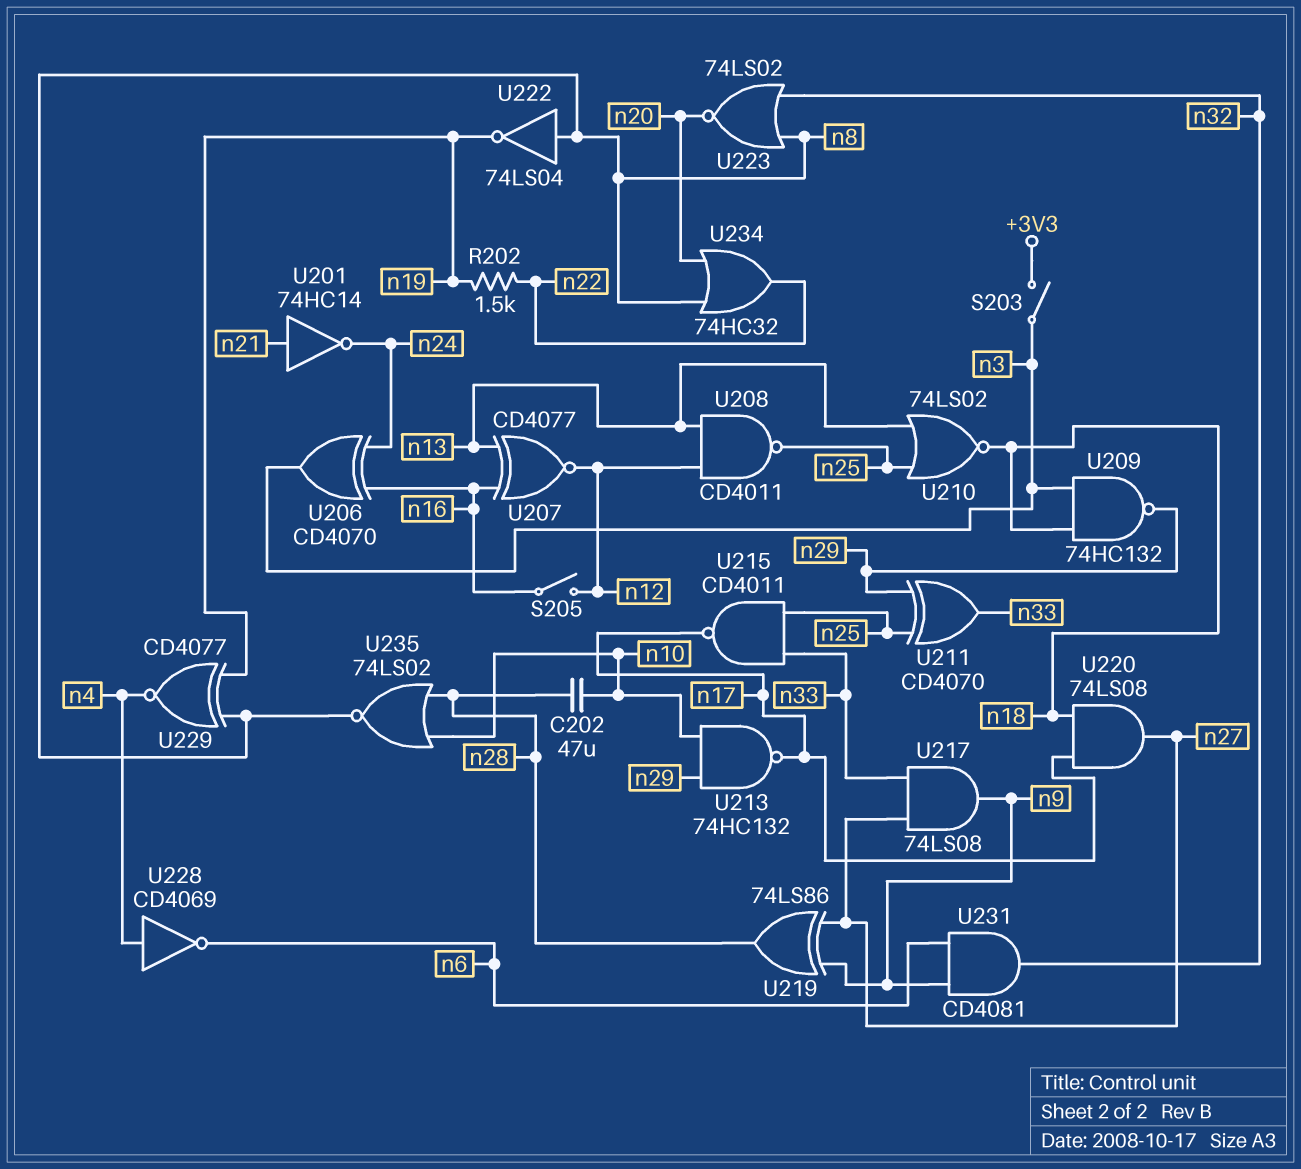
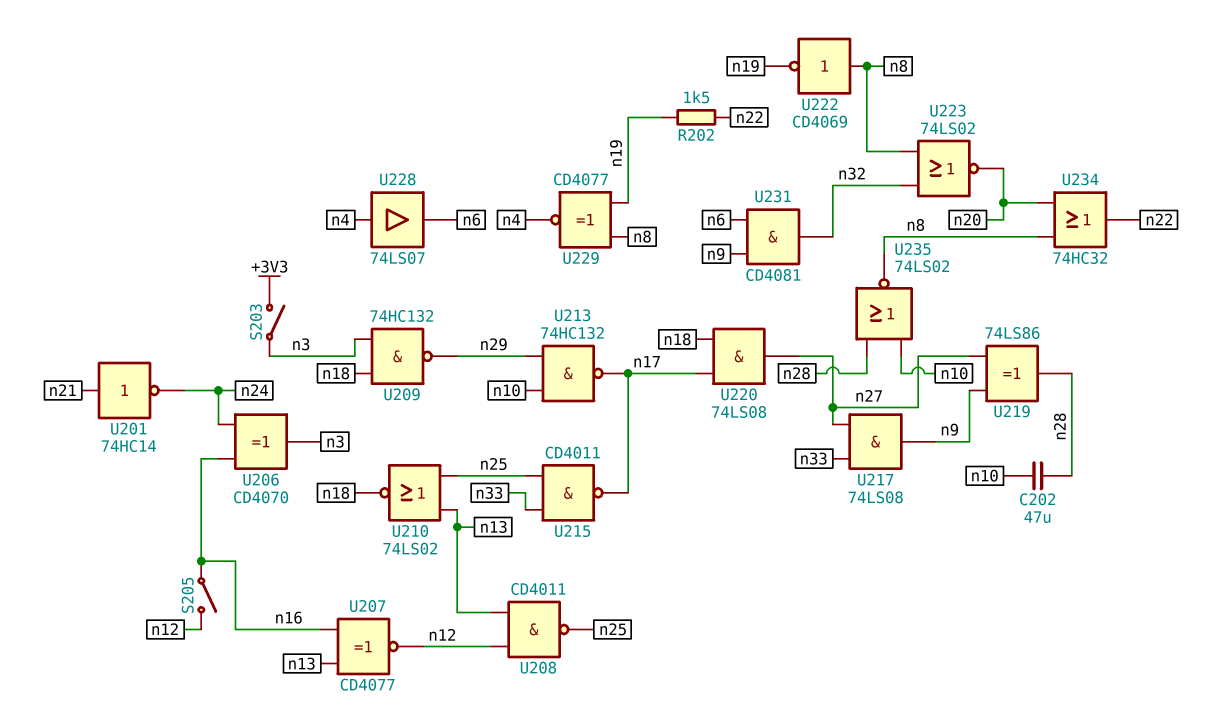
U211: XOR CD4070 (in n25, in n29, out n33) -> none
U222: NOT 74LS04 (in n8, out n19) -> NOT CD4069 (in n8, out n19)
U228: NOT CD4069 (in n4, out n6) -> buffer 74LS07 (in n4, out n6)

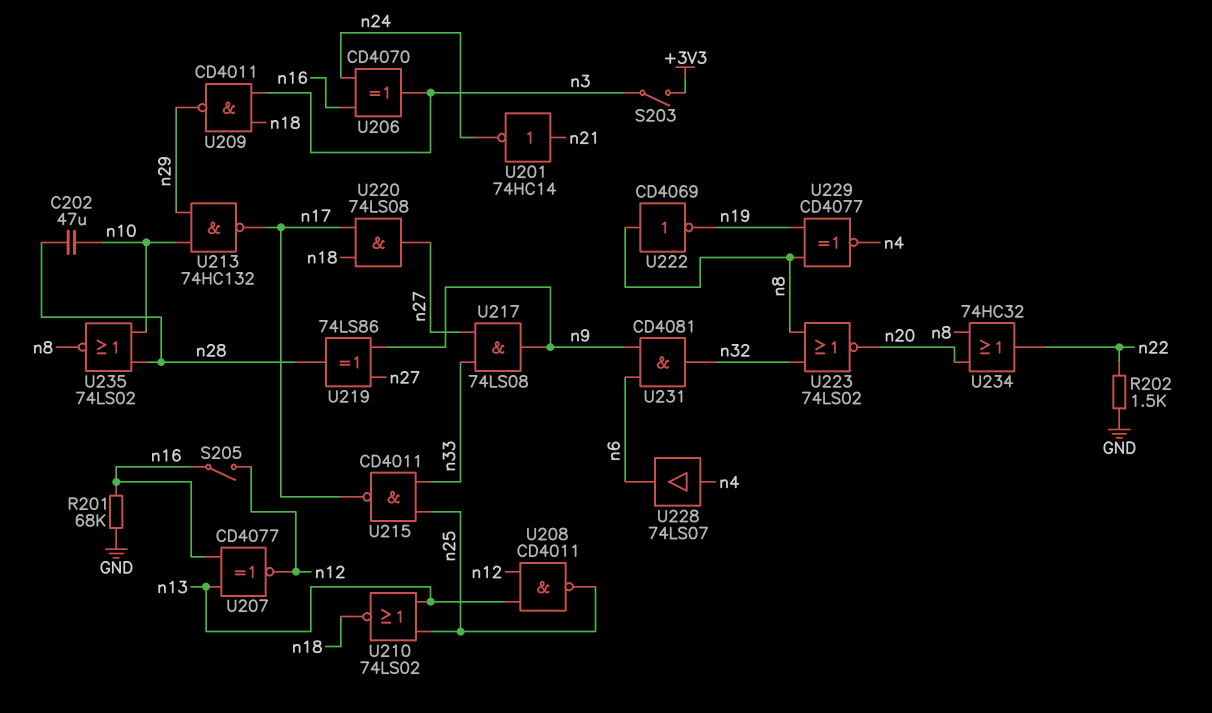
R201: none -> 68k (GND, n16)
R202: 1.5k (n19, n22) -> 1.5k (GND, n22)
U209: NAND 74HC132 (in n3, in n18, out n29) -> NAND CD4011 (in n3, in n18, out n29)

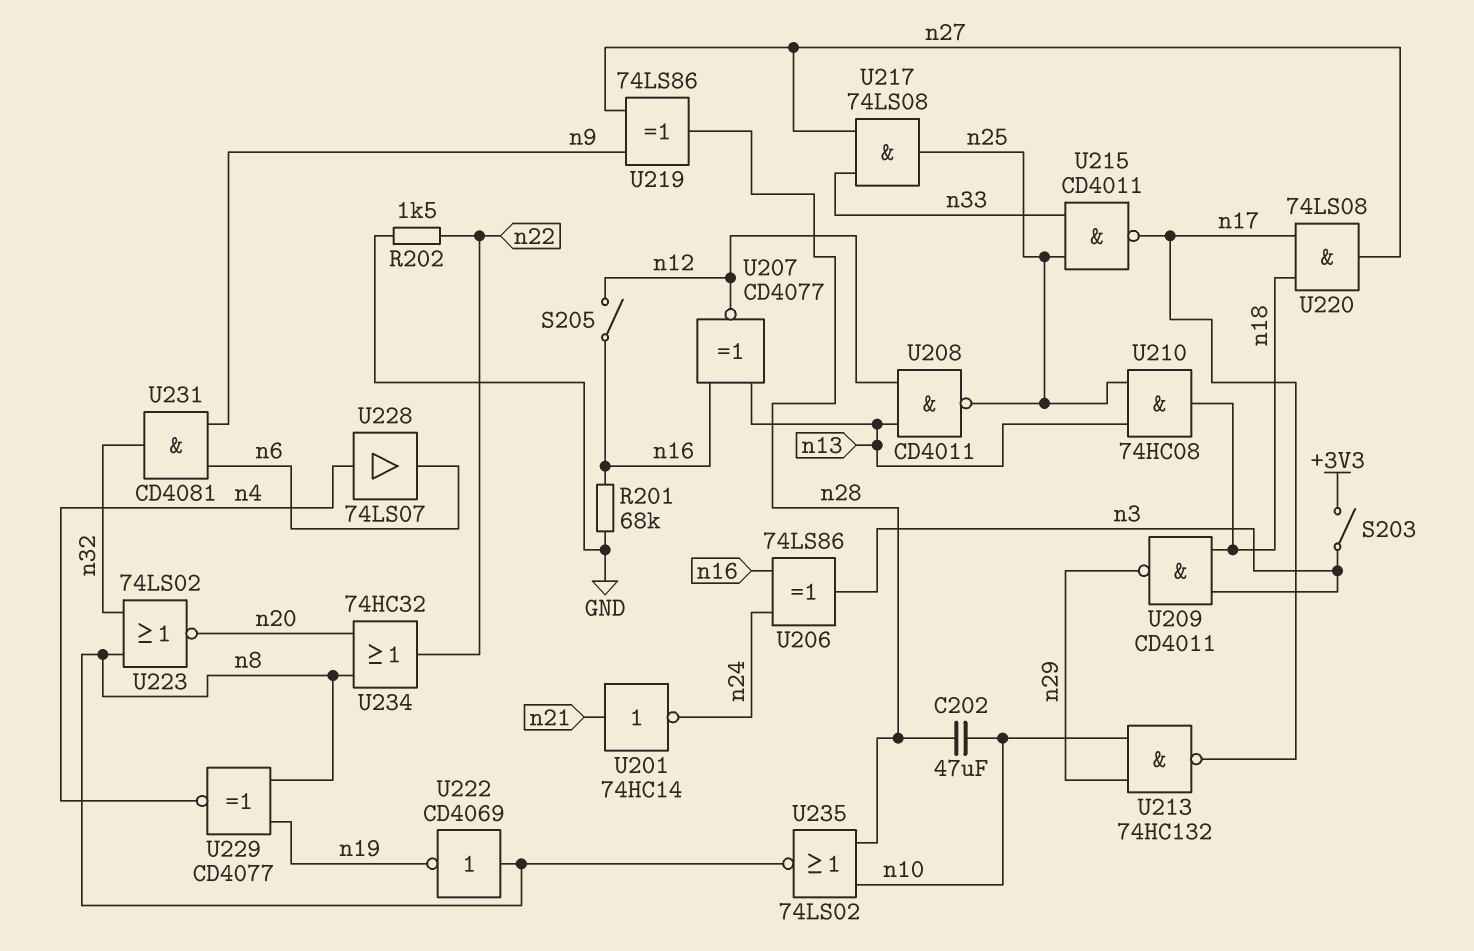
U206: XOR CD4070 (in n16, in n24, out n3) -> XOR 74LS86 (in n16, in n24, out n3)
U210: NOR 74LS02 (in n13, in n25, out n18) -> AND 74HC08 (in n13, in n25, out n18)
U217: AND 74LS08 (in n27, in n33, out n9) -> AND 74LS08 (in n27, in n33, out n25)

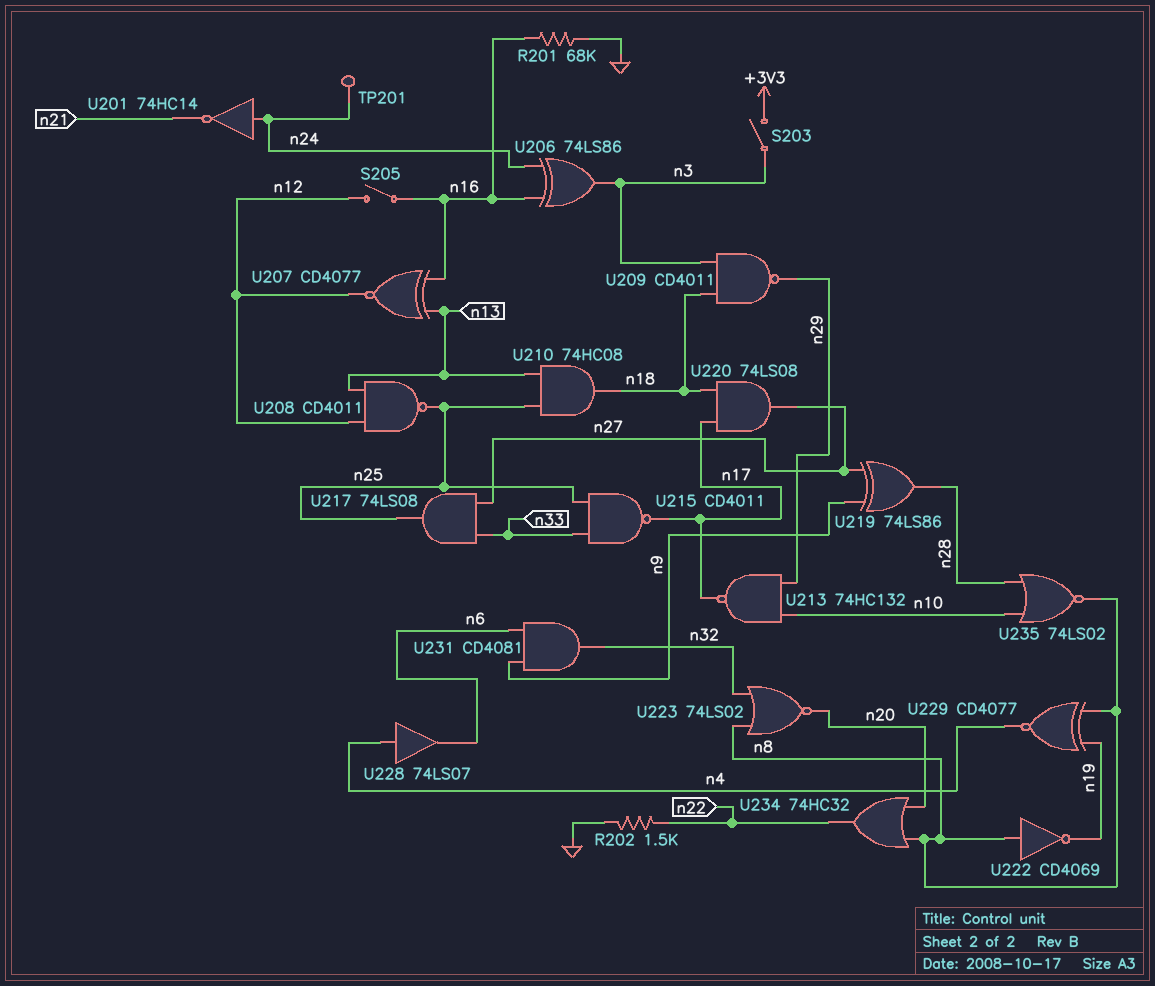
C202: 47uF (n10, n28) -> none
TP201: none -> test point (n24)
U201: NOT 74HC14 (in n21, out n24) -> NOT 74HC14 (in n24, out n21)

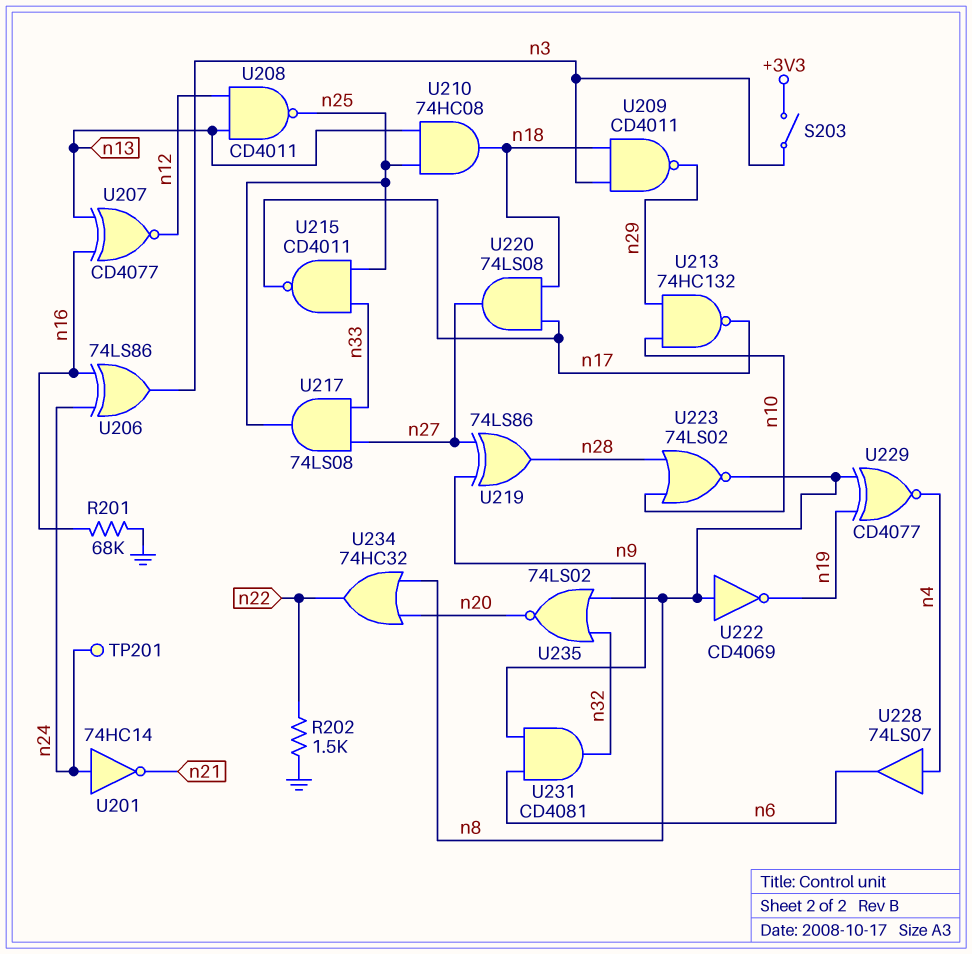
S205: switch (n12, n16) -> none
U223: NOR 74LS02 (in n8, in n32, out n20) -> NOR 74LS02 (in n10, in n28, out n8)
U235: NOR 74LS02 (in n10, in n28, out n8) -> NOR 74LS02 (in n8, in n32, out n20)

